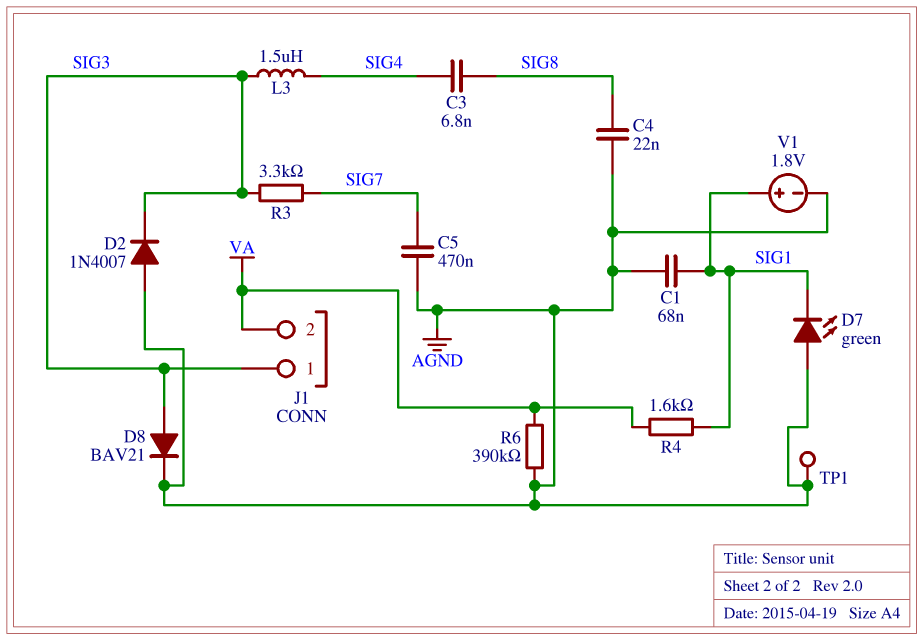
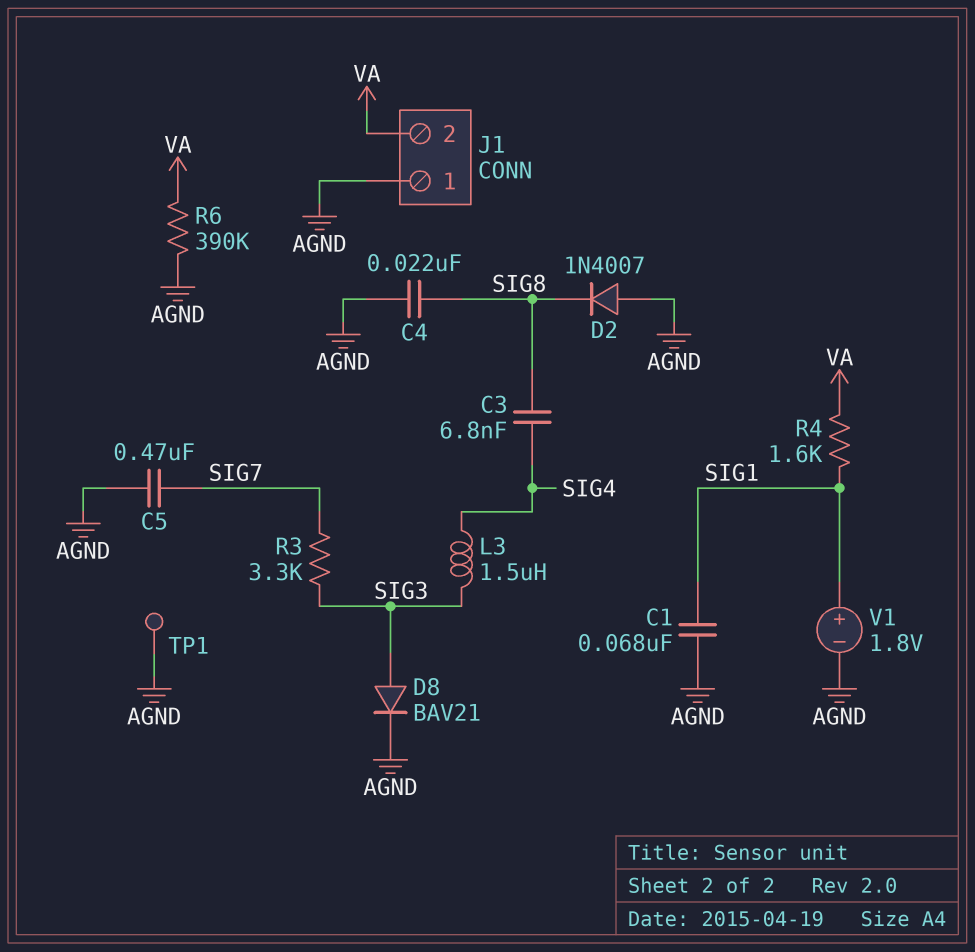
D2: diode 1N4007 (A AGND, K SIG3) -> diode 1N4007 (A AGND, K SIG8)
D7: LED green (A AGND, K SIG1) -> none
J1 pin 1: SIG3 -> AGND

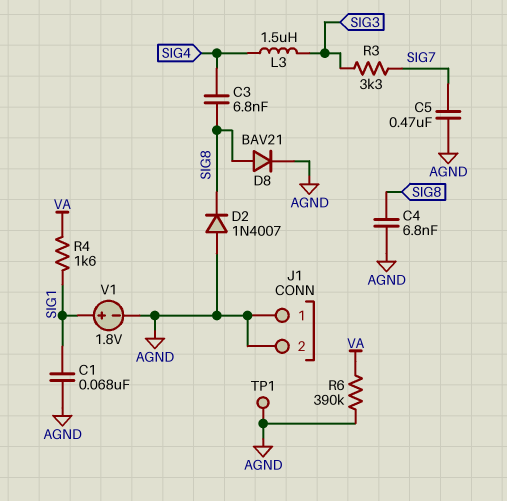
C4: 22nF (AGND, SIG8) -> 6.8nF (AGND, SIG8)
D8: diode BAV21 (A SIG3, K AGND) -> diode BAV21 (A SIG8, K AGND)
J1 pin 2: VA -> AGND

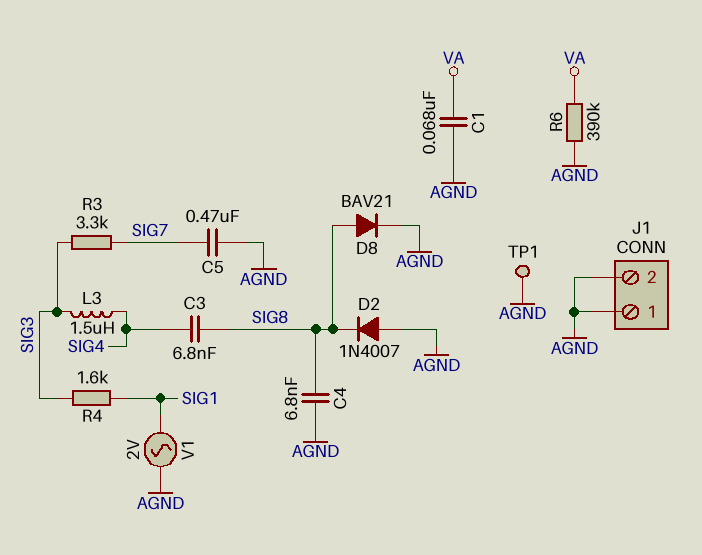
C1: 68nF (AGND, SIG1) -> 68nF (AGND, VA)
R4: 1.6k (SIG1, VA) -> 1.6k (SIG1, SIG3)
V1: 1.8V (plus SIG1, minus AGND) -> AC 2V (AGND, SIG1)

